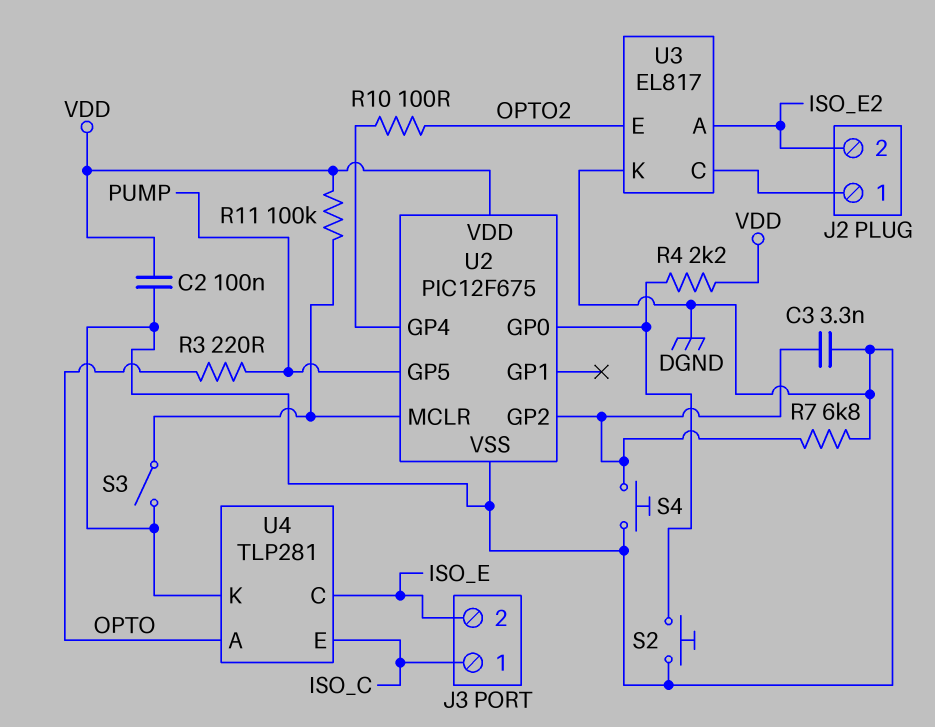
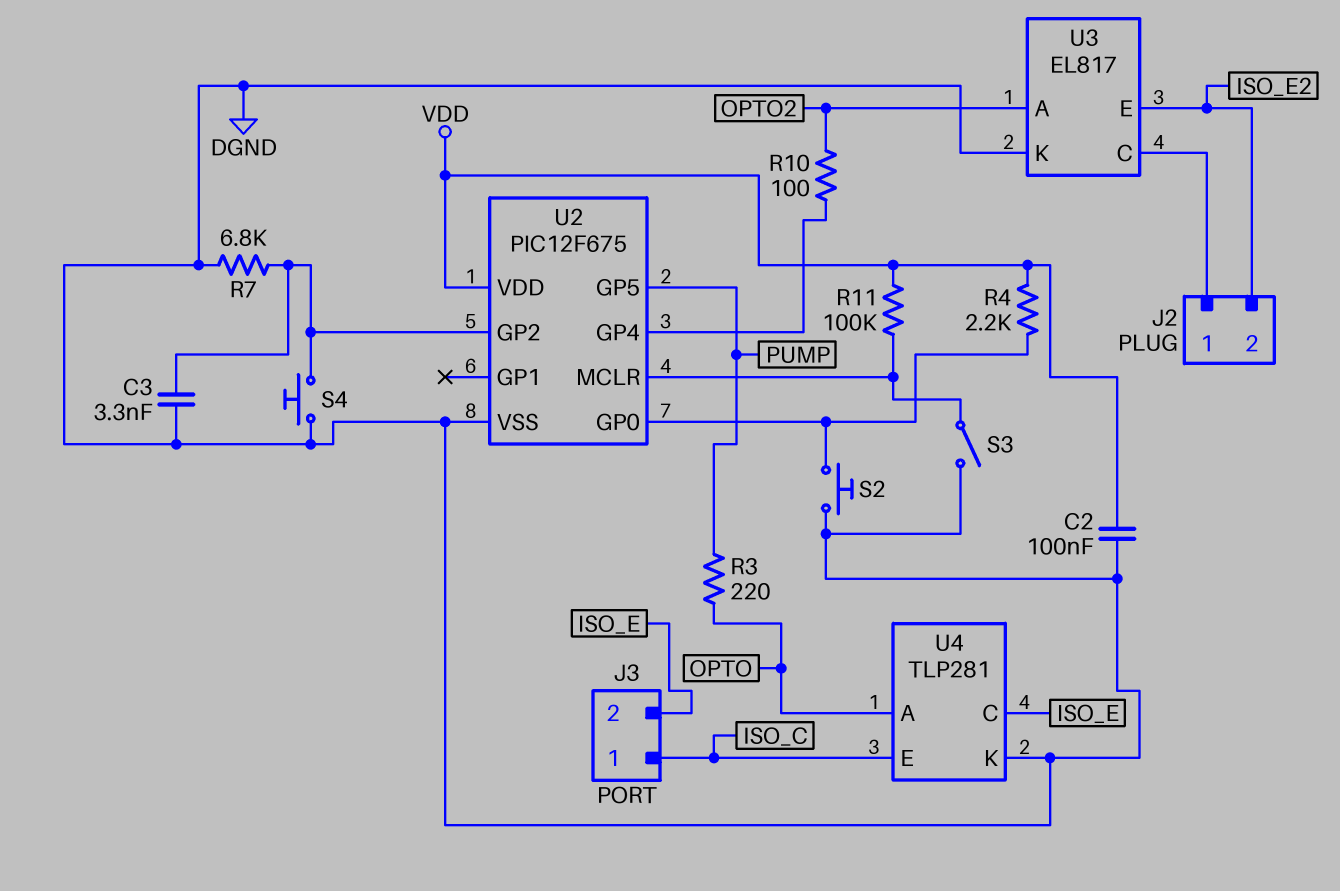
U3 pin A: ISO_E2 -> OPTO2
U3 pin E: OPTO2 -> ISO_E2

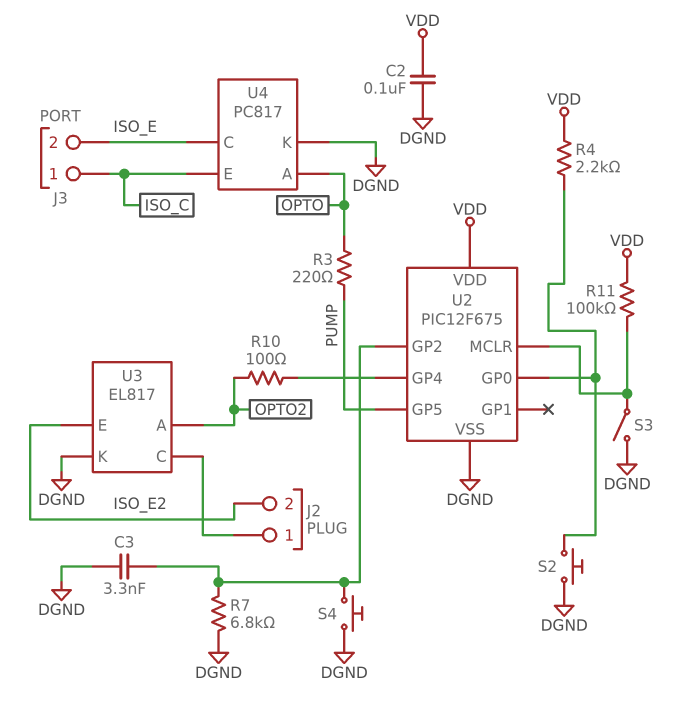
U4: TLP281 -> PC817

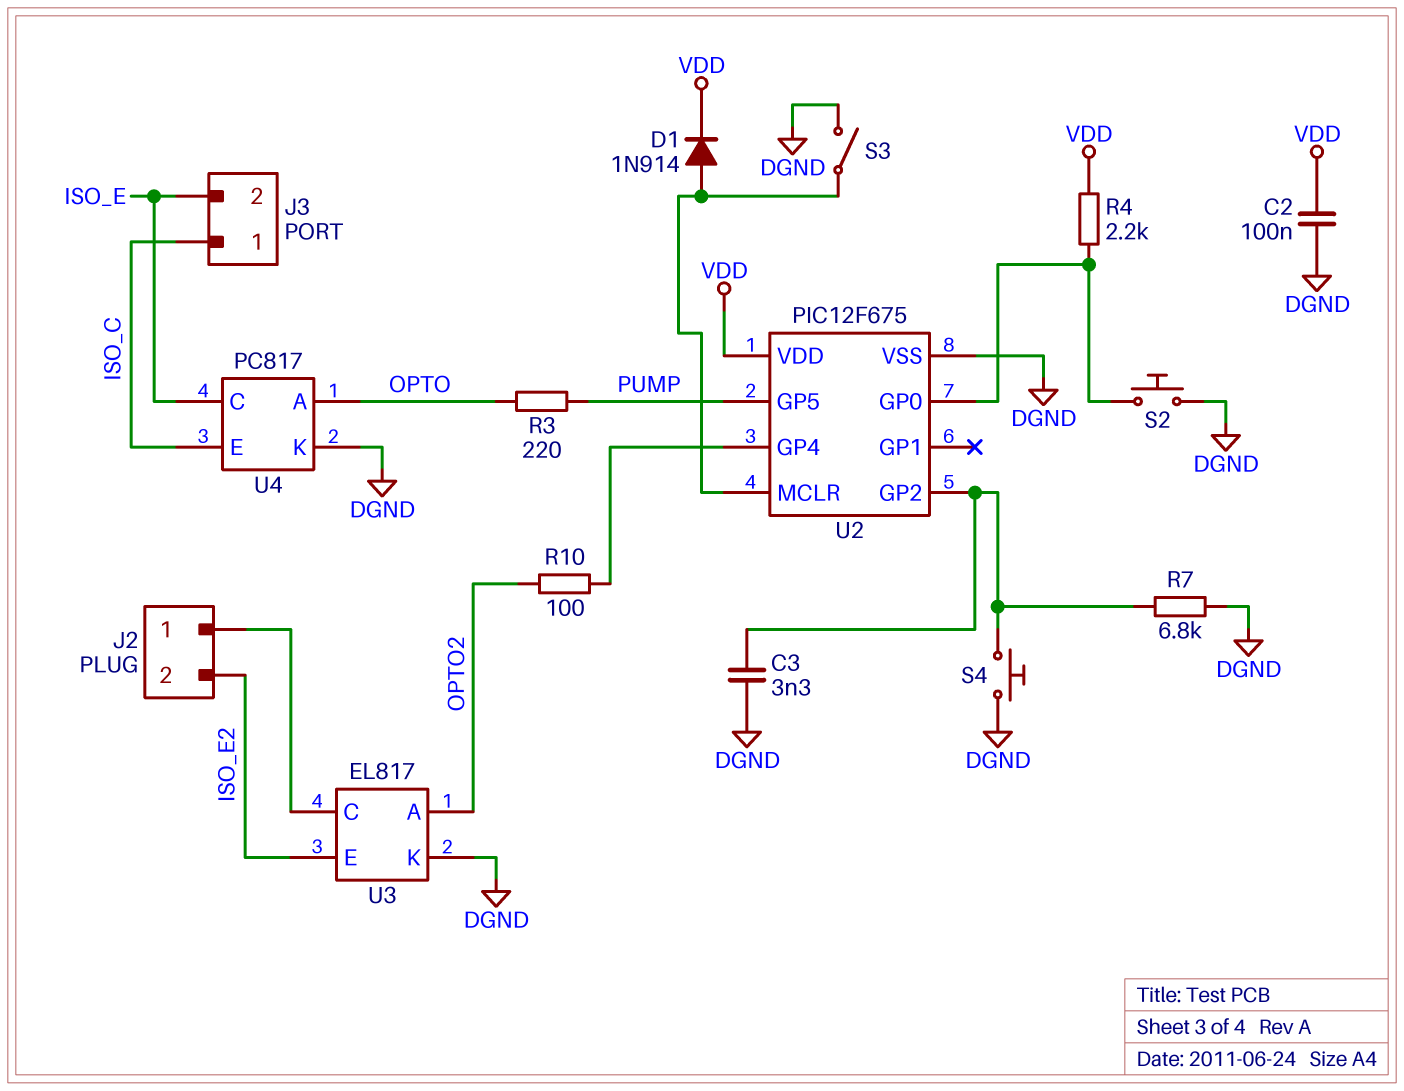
D1: none -> diode 1N914 (A U2/MCLR, K VDD)
R11: 100k (U2/MCLR, VDD) -> none

